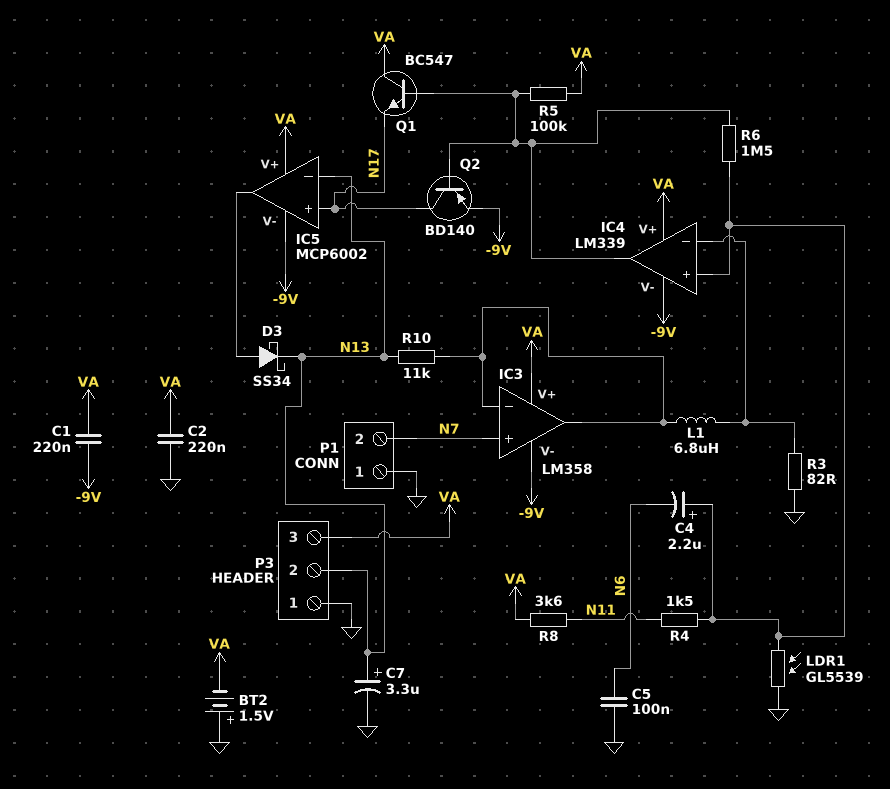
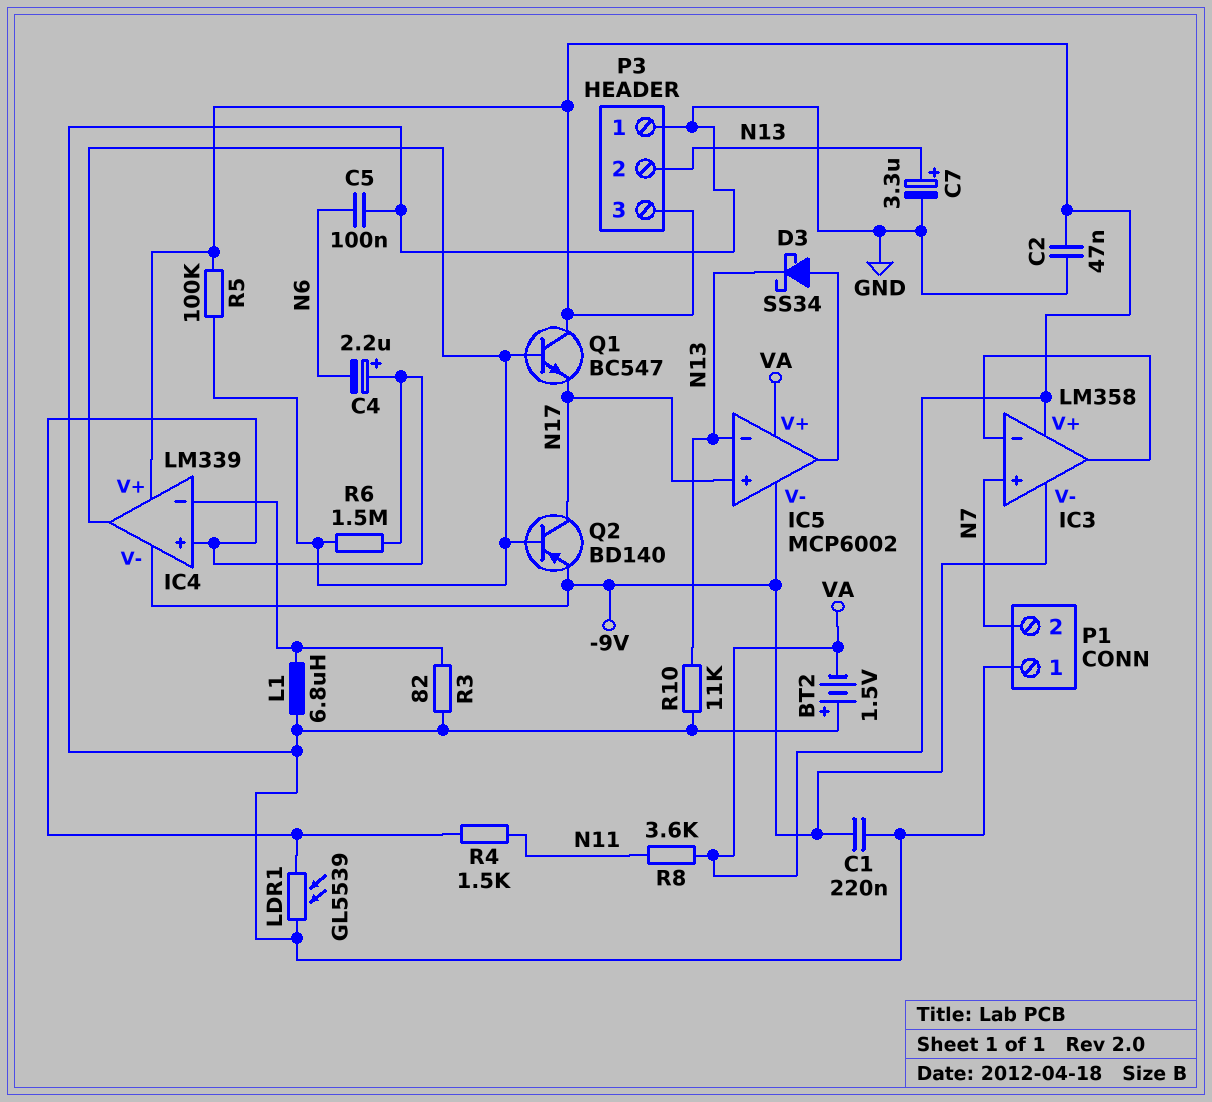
C1: 220nF (-9V, VA) -> 220nF (-9V, GND)
C2: 220nF (GND, VA) -> 47nF (GND, VA)
L1: 6.8uH (IC3/in-, IC4/in-) -> 6.8uH (GND, IC4/in-)
R10: 11k (IC3/in-, N13) -> 11k (GND, N13)

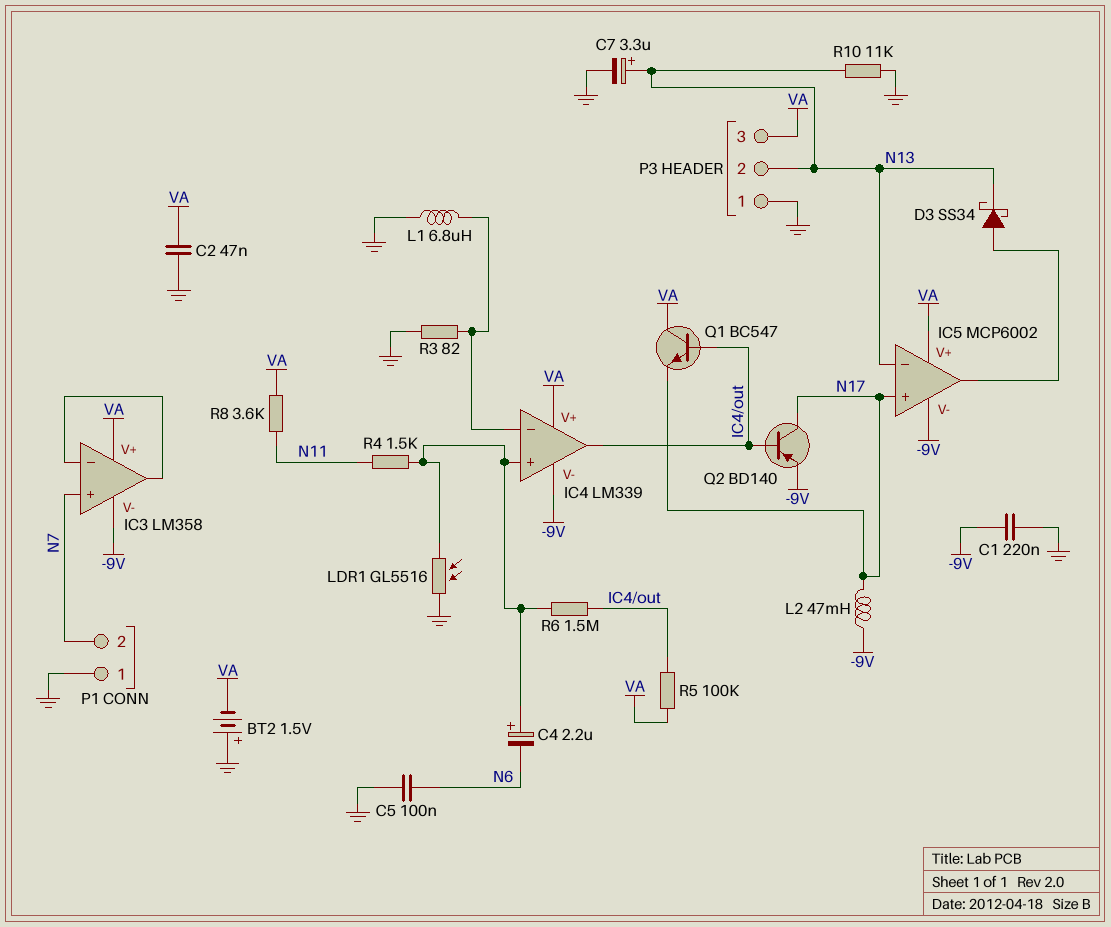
L2: none -> 47mH (-9V, N17)
LDR1: GL5539 (GND, IC4/in+) -> GL5516 (GND, IC4/in+)

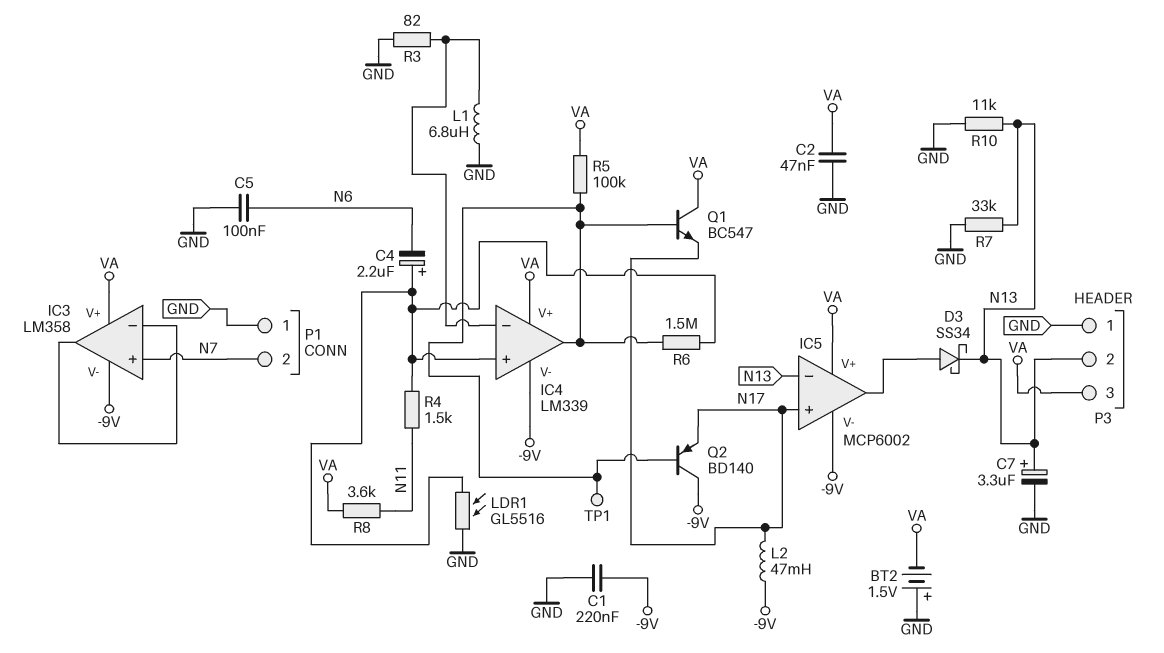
Q2: PNP BD140 (B IC4/out, C N17, E -9V) -> PNP BD140 (B IC4/out, C -9V, E N17)
R7: none -> 33k (GND, N13)
TP1: none -> test point (IC4/out)

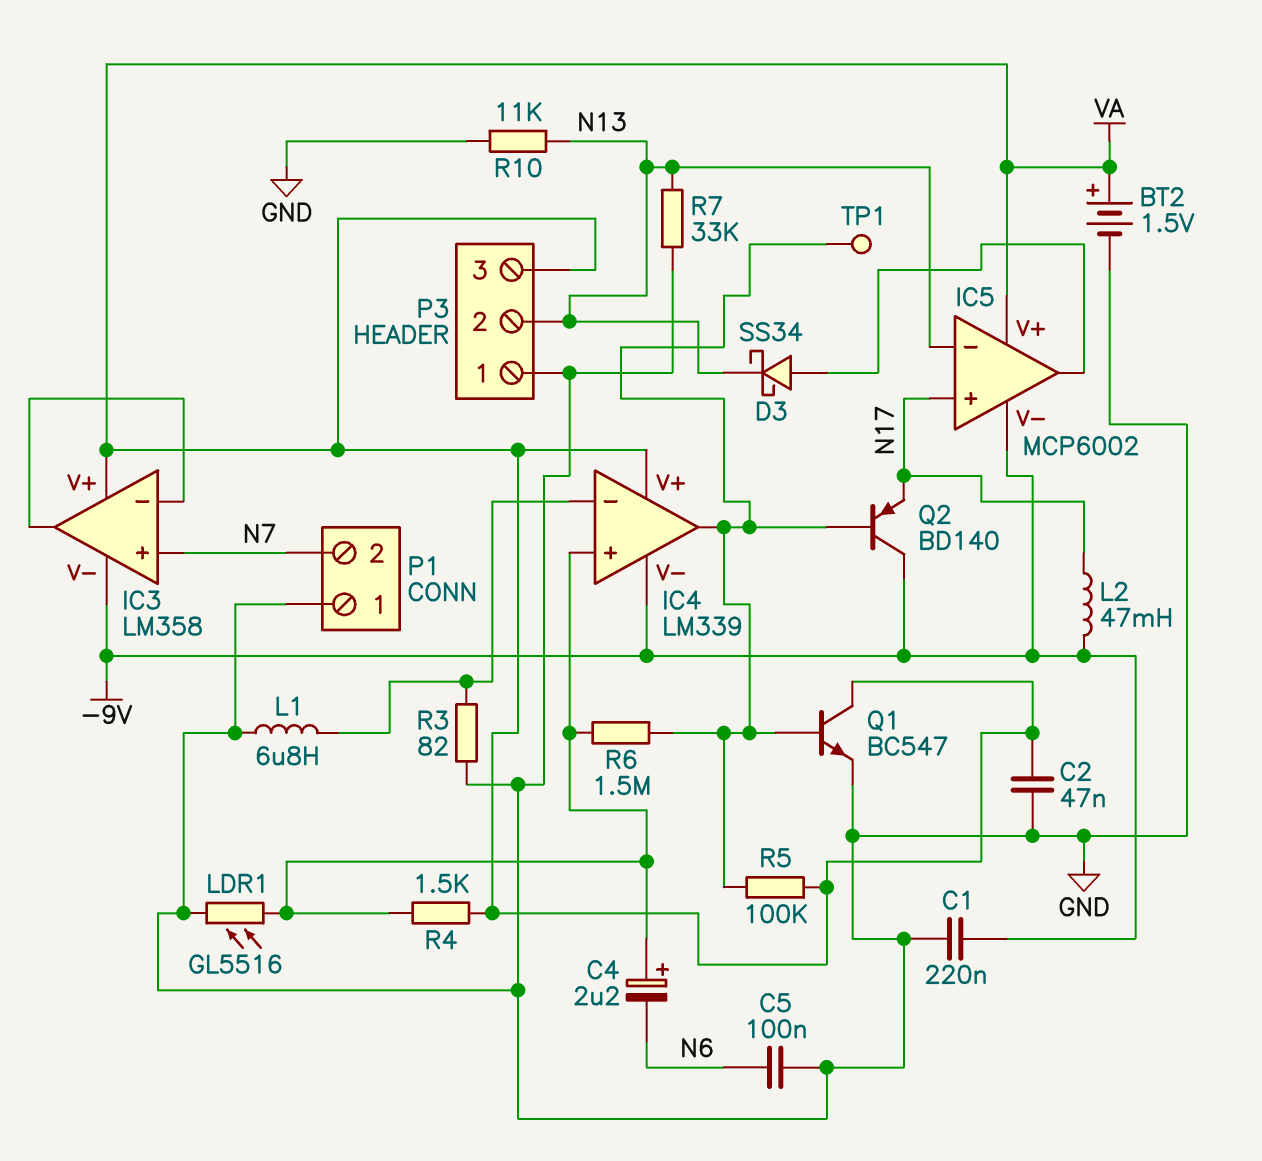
BT2: 1.5V (plus GND, minus VA) -> 1.5V (plus VA, minus GND)
C7: 3.3uF (plus N13, minus GND) -> none
Q1: NPN BC547 (B IC4/out, C VA, E N17) -> NPN BC547 (B IC4/out, C VA, E GND)
R4: 1.5k (IC4/in+, N11) -> 1.5k (IC4/in+, VA)
R8: 3.6k (N11, VA) -> none

